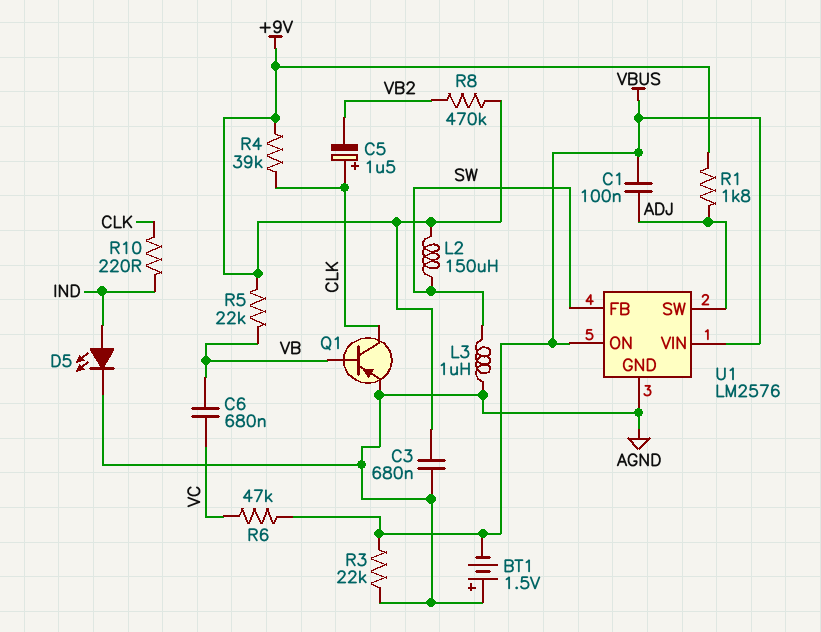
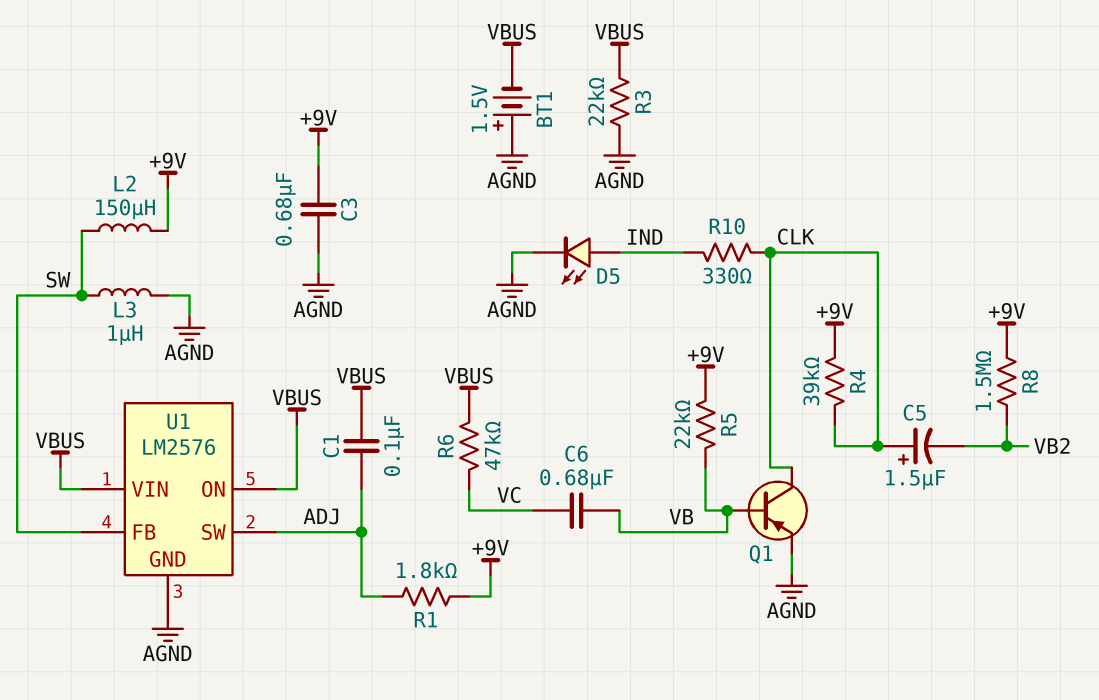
R8: 470k (+9V, VB2) -> 1.5M (+9V, VB2)
R10: 220 (CLK, IND) -> 330 (CLK, IND)

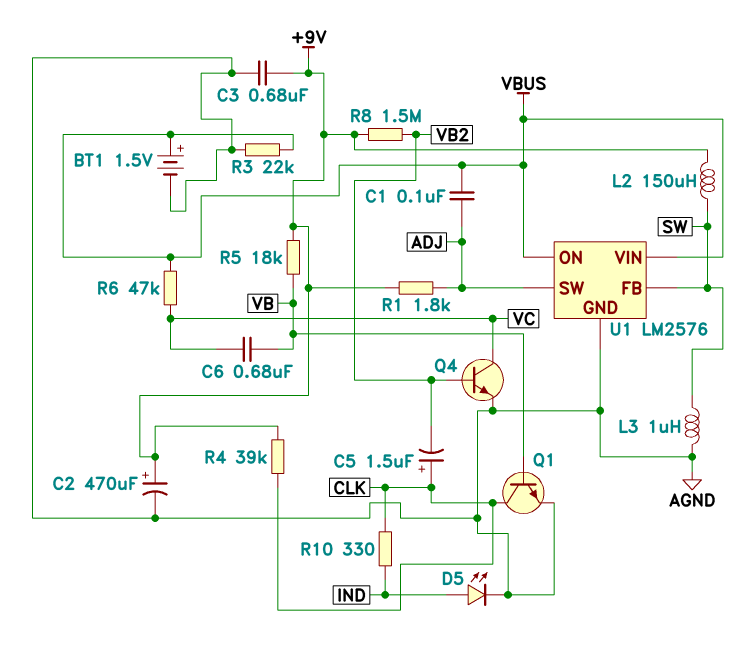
BT1: 1.5V (plus AGND, minus VBUS) -> 1.5V (plus VBUS, minus AGND)
C2: none -> 470uF (plus +9V, minus AGND)
Q1: PNP (B VB, C CLK, E AGND) -> NPN (B VB, C CLK, E AGND)
Q4: none -> NPN (B VB2, C VC, E AGND)
R5: 22k (+9V, VB) -> 18k (+9V, VB)

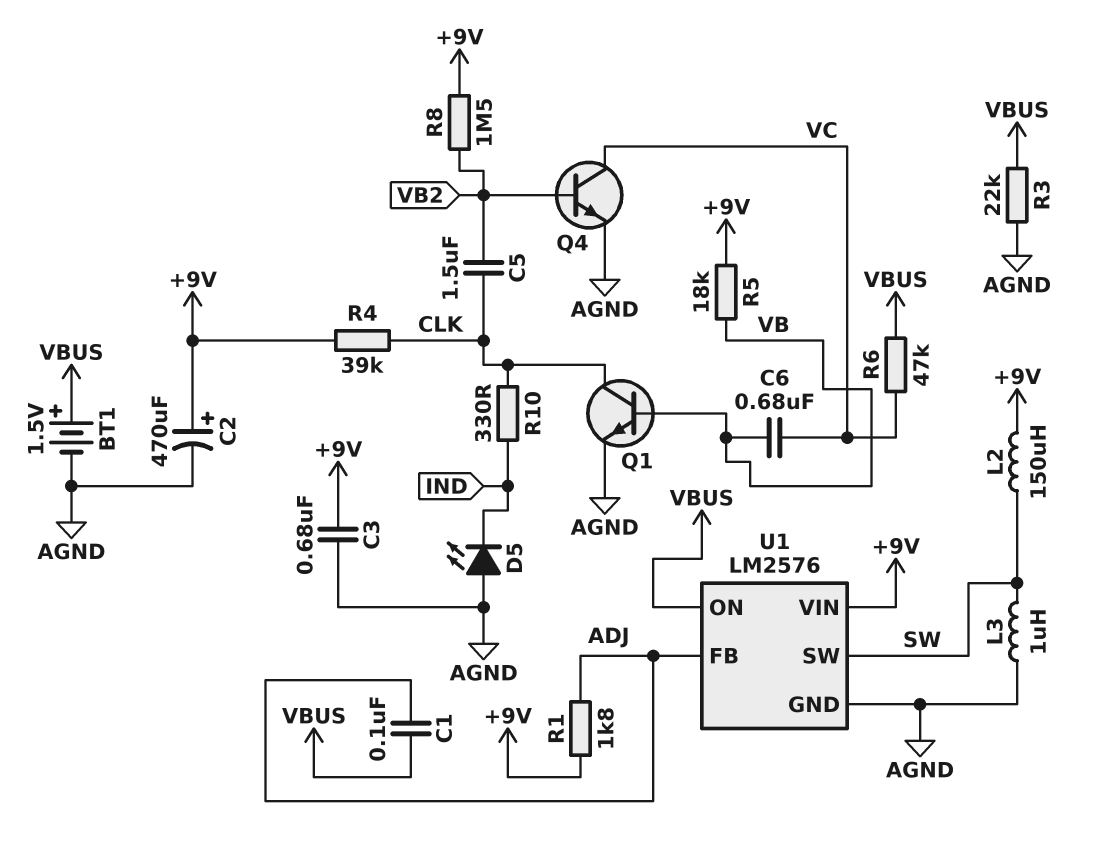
C5: 1.5uF (plus CLK, minus VB2) -> 1.5uF (CLK, VB2)
D5: LED (A IND, K AGND) -> LED (A AGND, K IND)
U1 pin FB: SW -> ADJ
U1 pin SW: ADJ -> SW
U1 pin VIN: VBUS -> +9V

